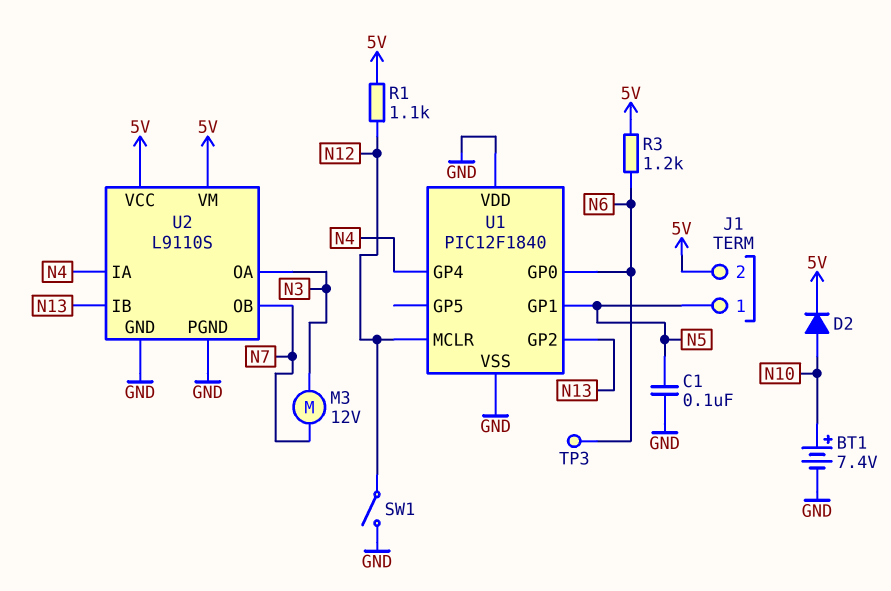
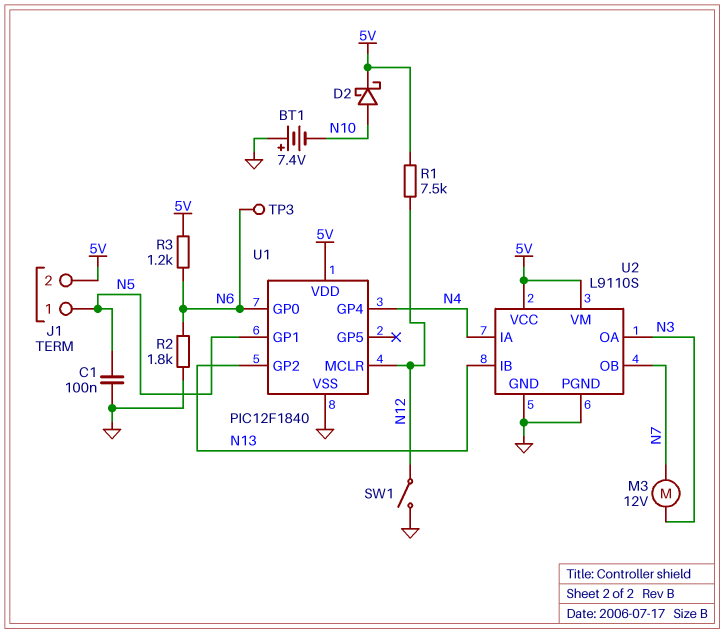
BT1: 7.4V (plus N10, minus GND) -> 7.4V (plus GND, minus N10)
D2: diode (A N10, K 5V) -> schottky (A N10, K 5V)
R1: 1.1k (5V, N12) -> 7.5k (5V, N12)
R2: none -> 1.8k (GND, N6)
U1 pin VDD: GND -> 5V

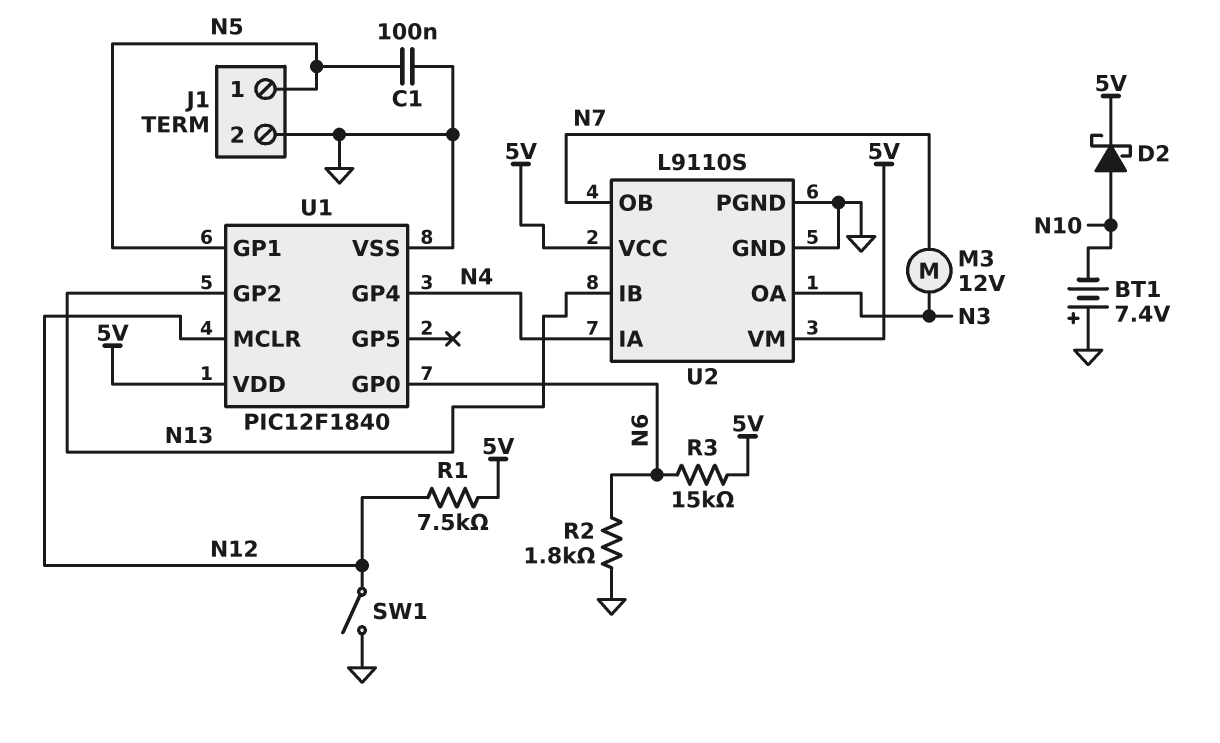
J1 pin 2: 5V -> GND
R3: 1.2k (5V, N6) -> 15k (5V, N6)
TP3: test point (N6) -> none

